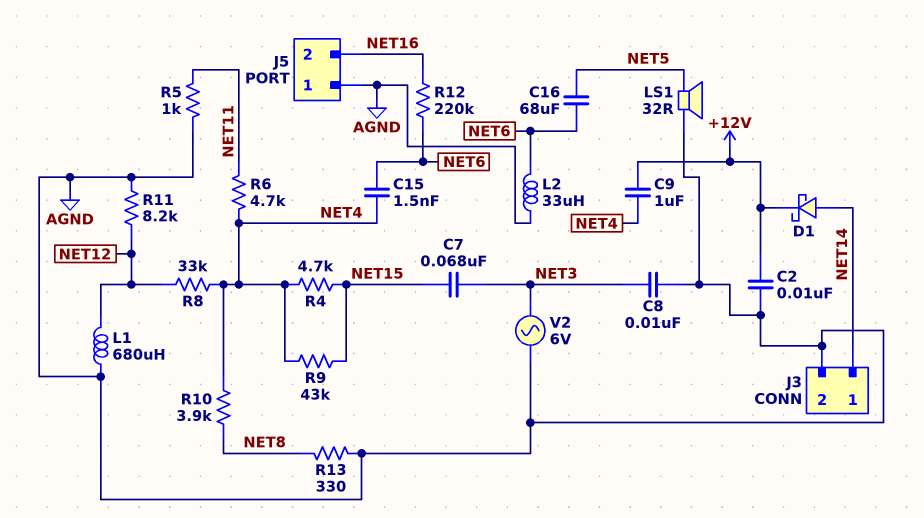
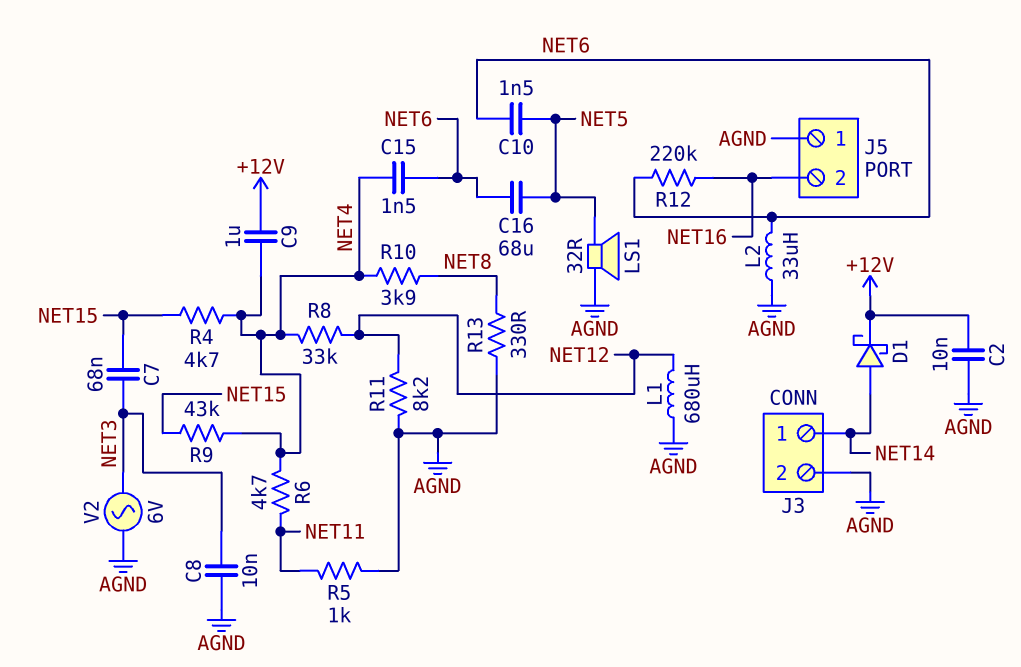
C10: none -> 1.5nF (NET5, NET6)

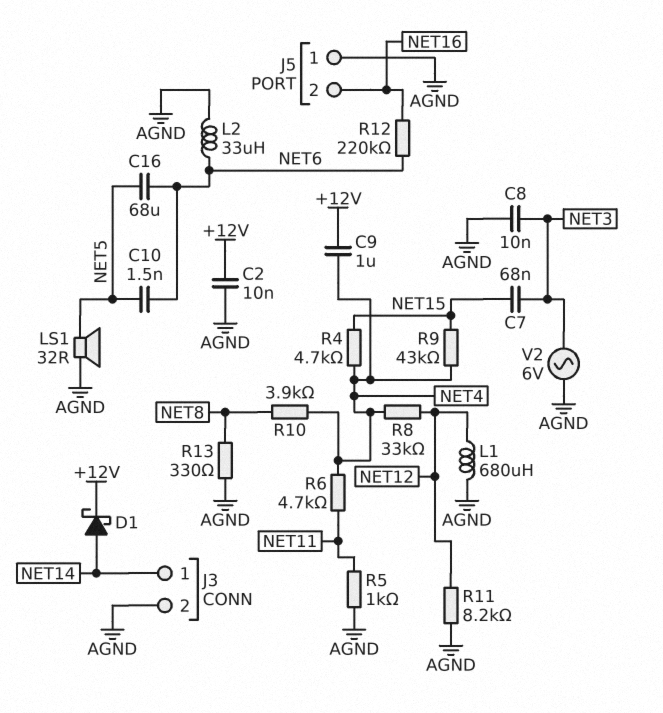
C15: 1.5nF (NET4, NET6) -> none

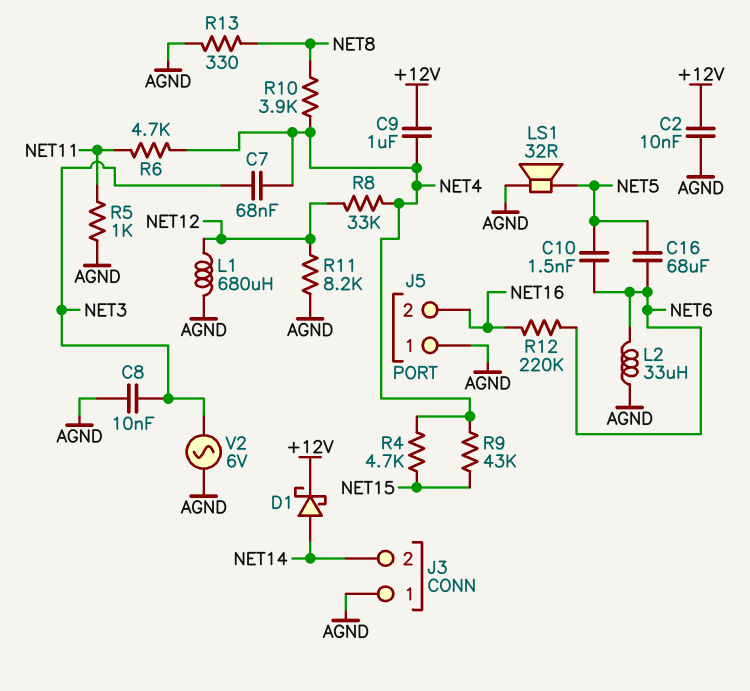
C7: 68nF (NET3, NET15) -> 68nF (NET3, NET4)
J3 pin 1: NET14 -> AGND
J3 pin 2: AGND -> NET14

